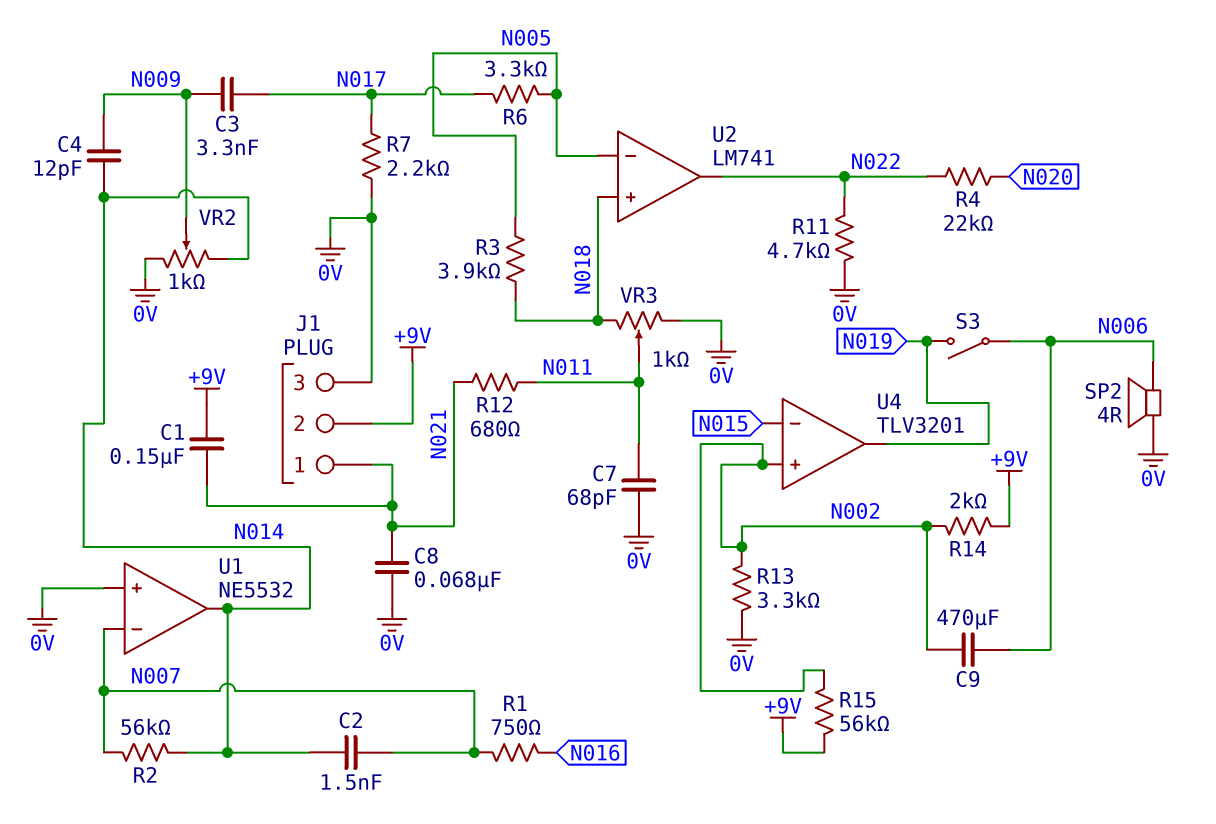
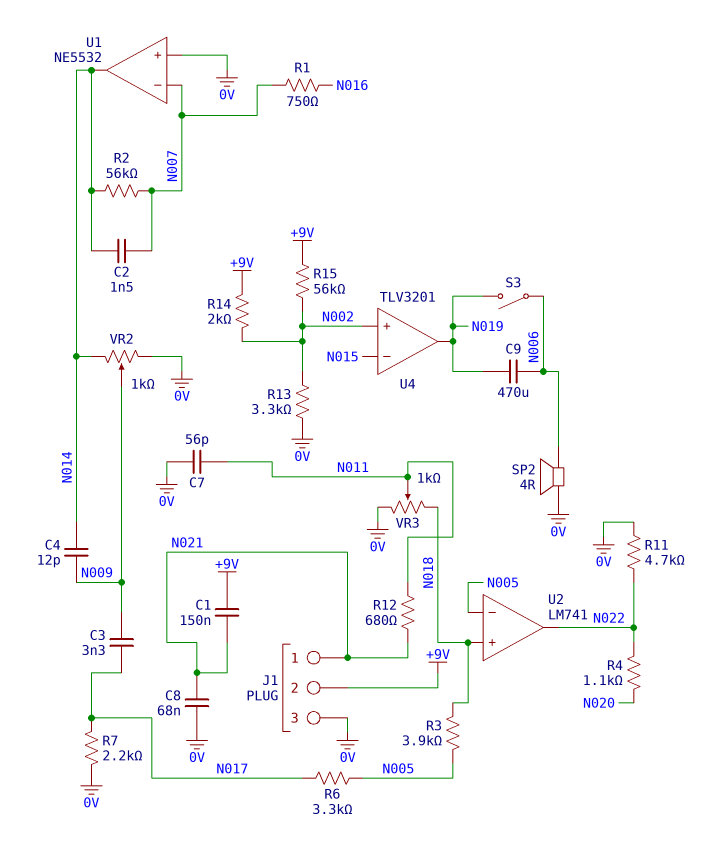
C7: 68pF (0V, N011) -> 56pF (0V, N011)
C9: 470uF (N002, N006) -> 470uF (N006, N019)
R4: 22k (N020, N022) -> 1.1k (N020, N022)

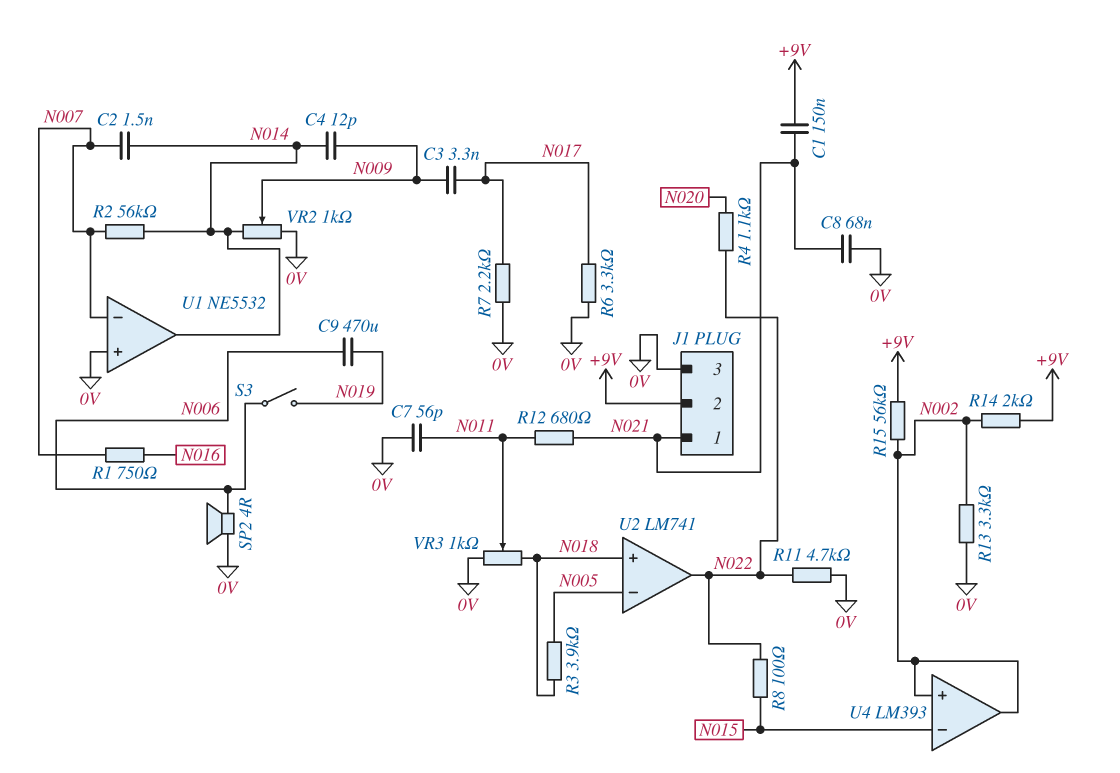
R6: 3.3k (N005, N017) -> 3.3k (0V, N017)
R8: none -> 100 (N015, N022)
U4: TLV3201 -> LM393
U4 pin out: N019 -> N002

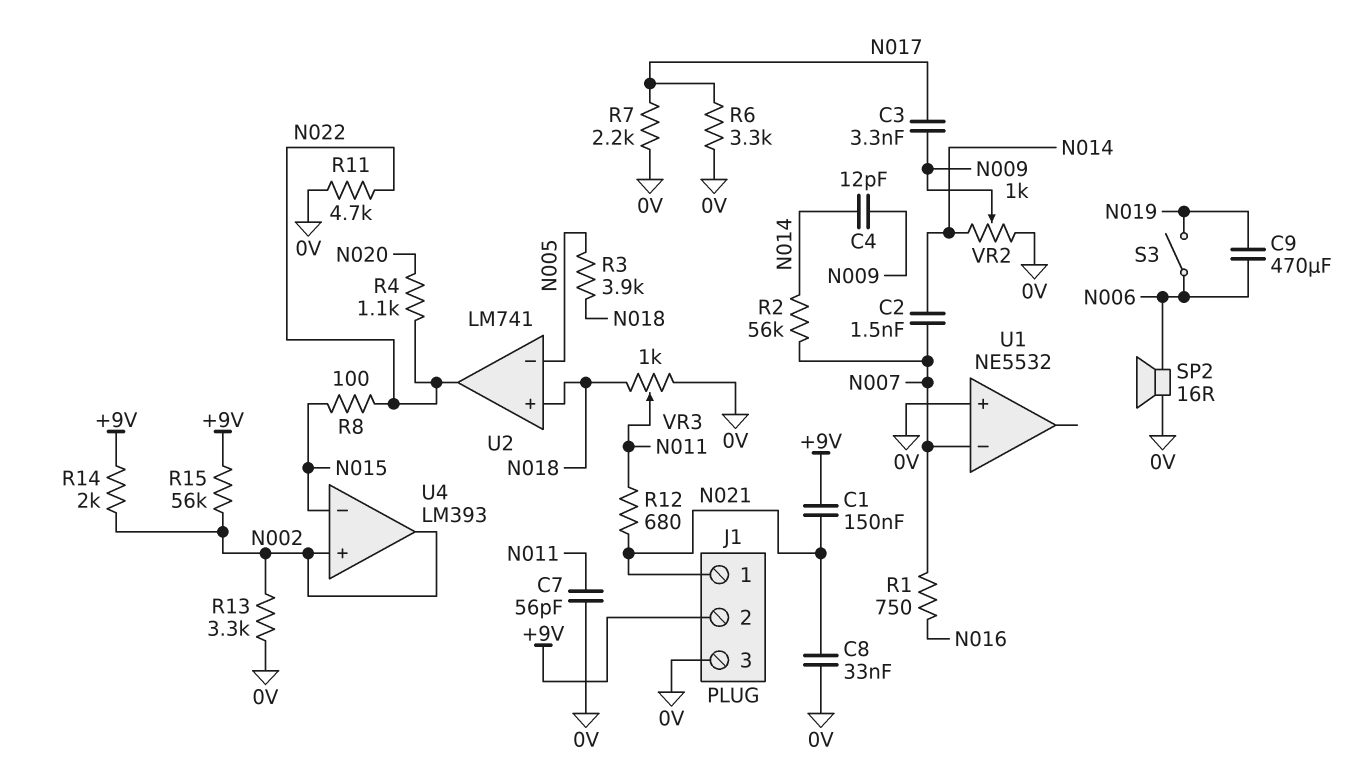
C8: 68nF (0V, N021) -> 33nF (0V, N021)
SP2: speaker 4R (0V, N006) -> speaker 16R (0V, N006)
U1 pin out: N014 -> none

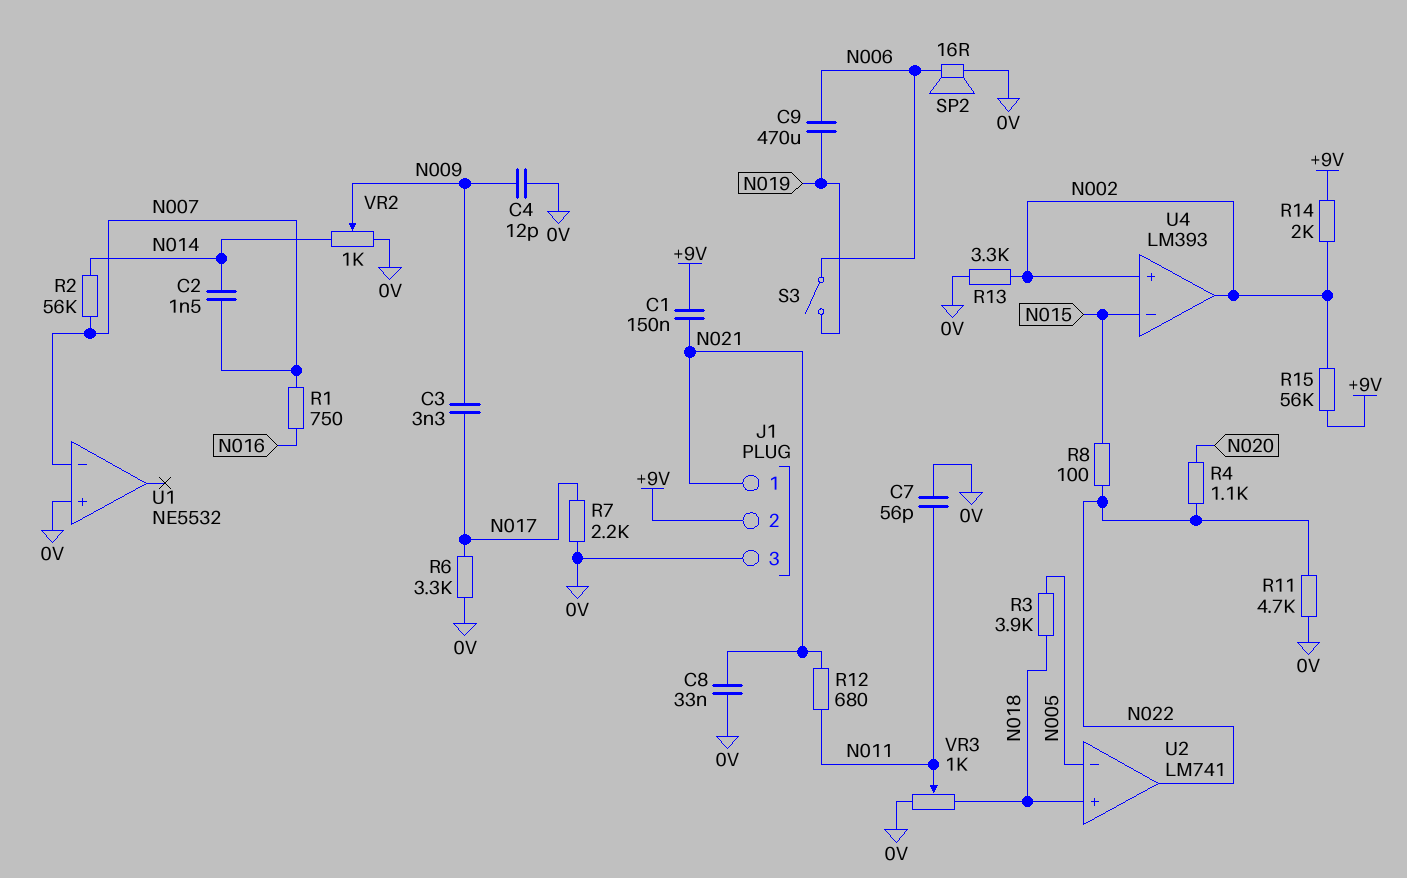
C4: 12pF (N009, N014) -> 12pF (0V, N009)

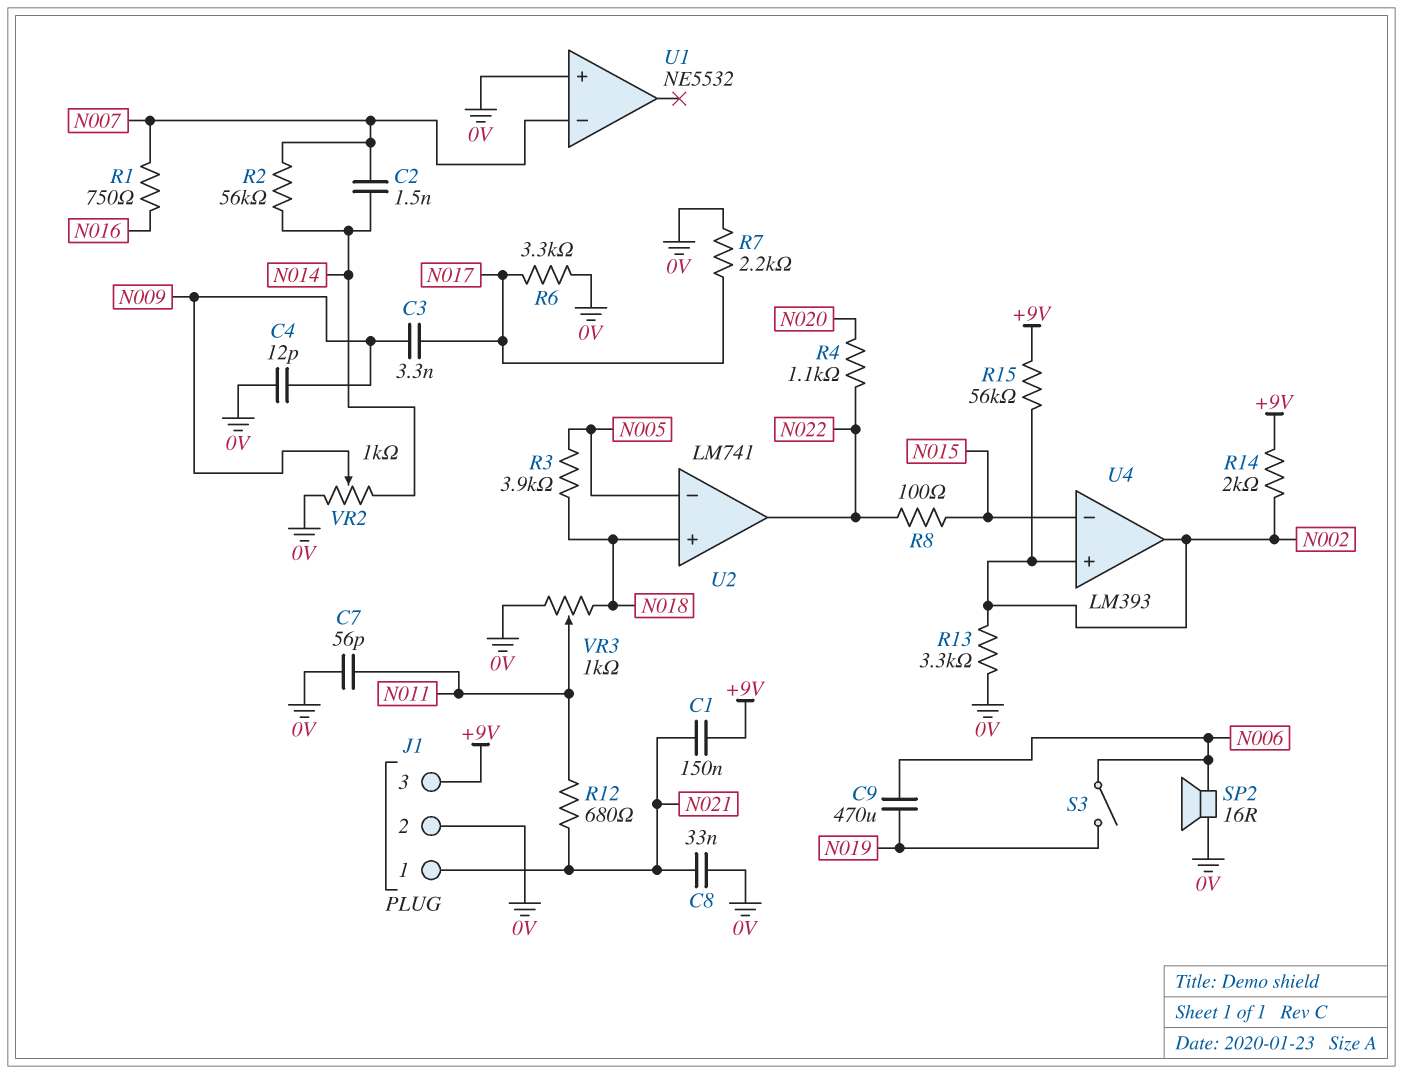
J1 pin 2: +9V -> 0V
J1 pin 3: 0V -> +9V
R11: 4.7k (0V, N022) -> none

